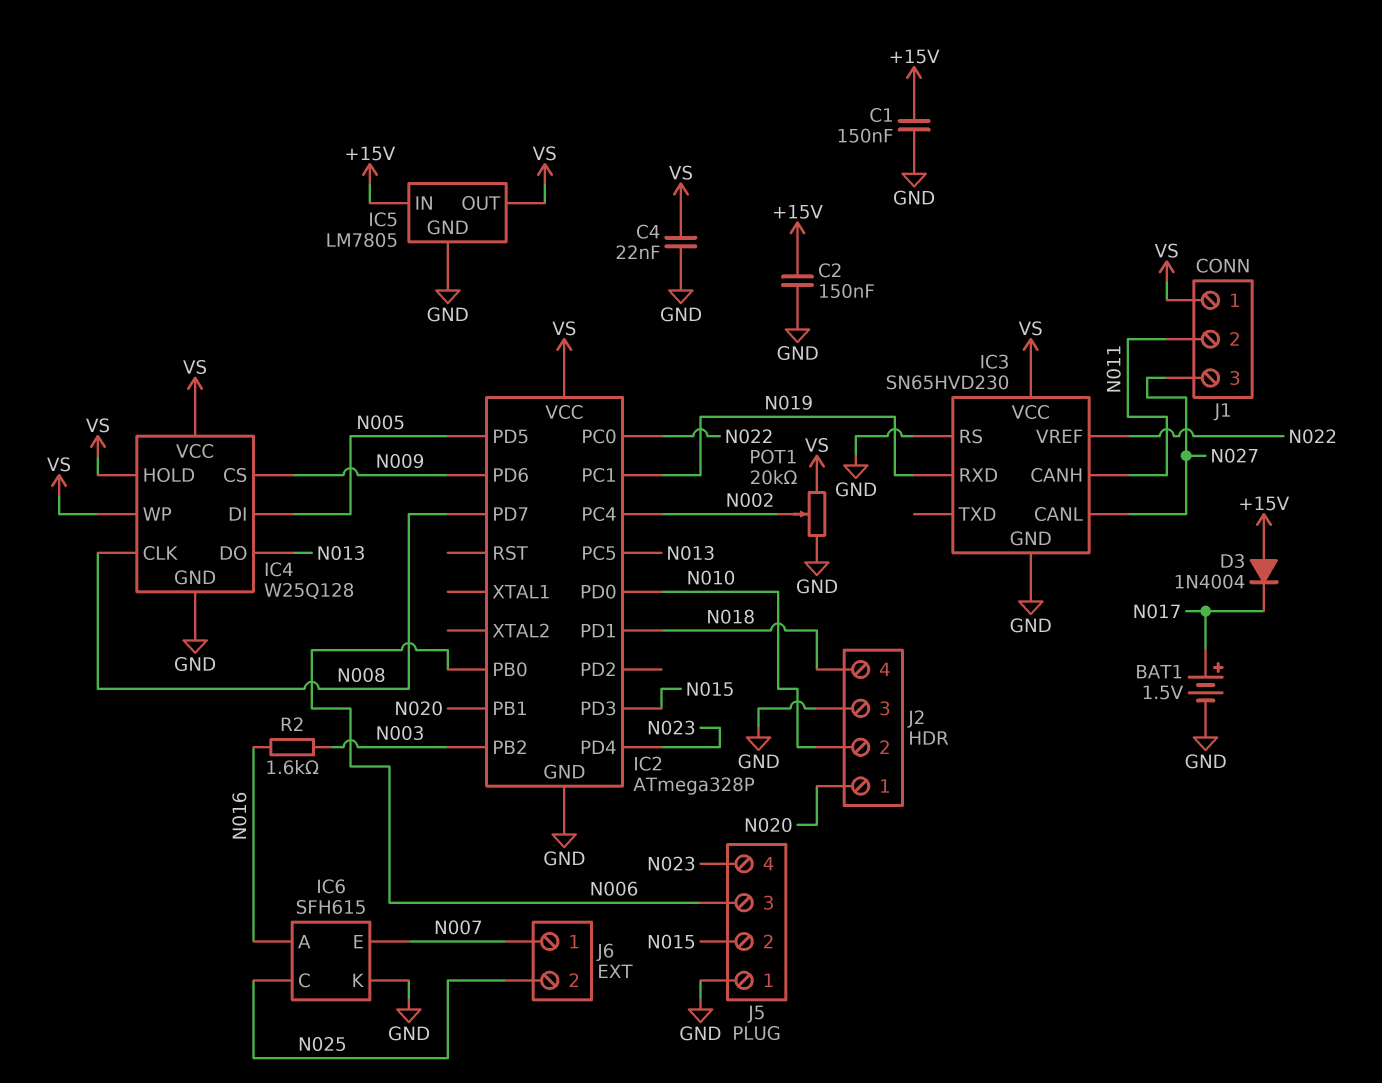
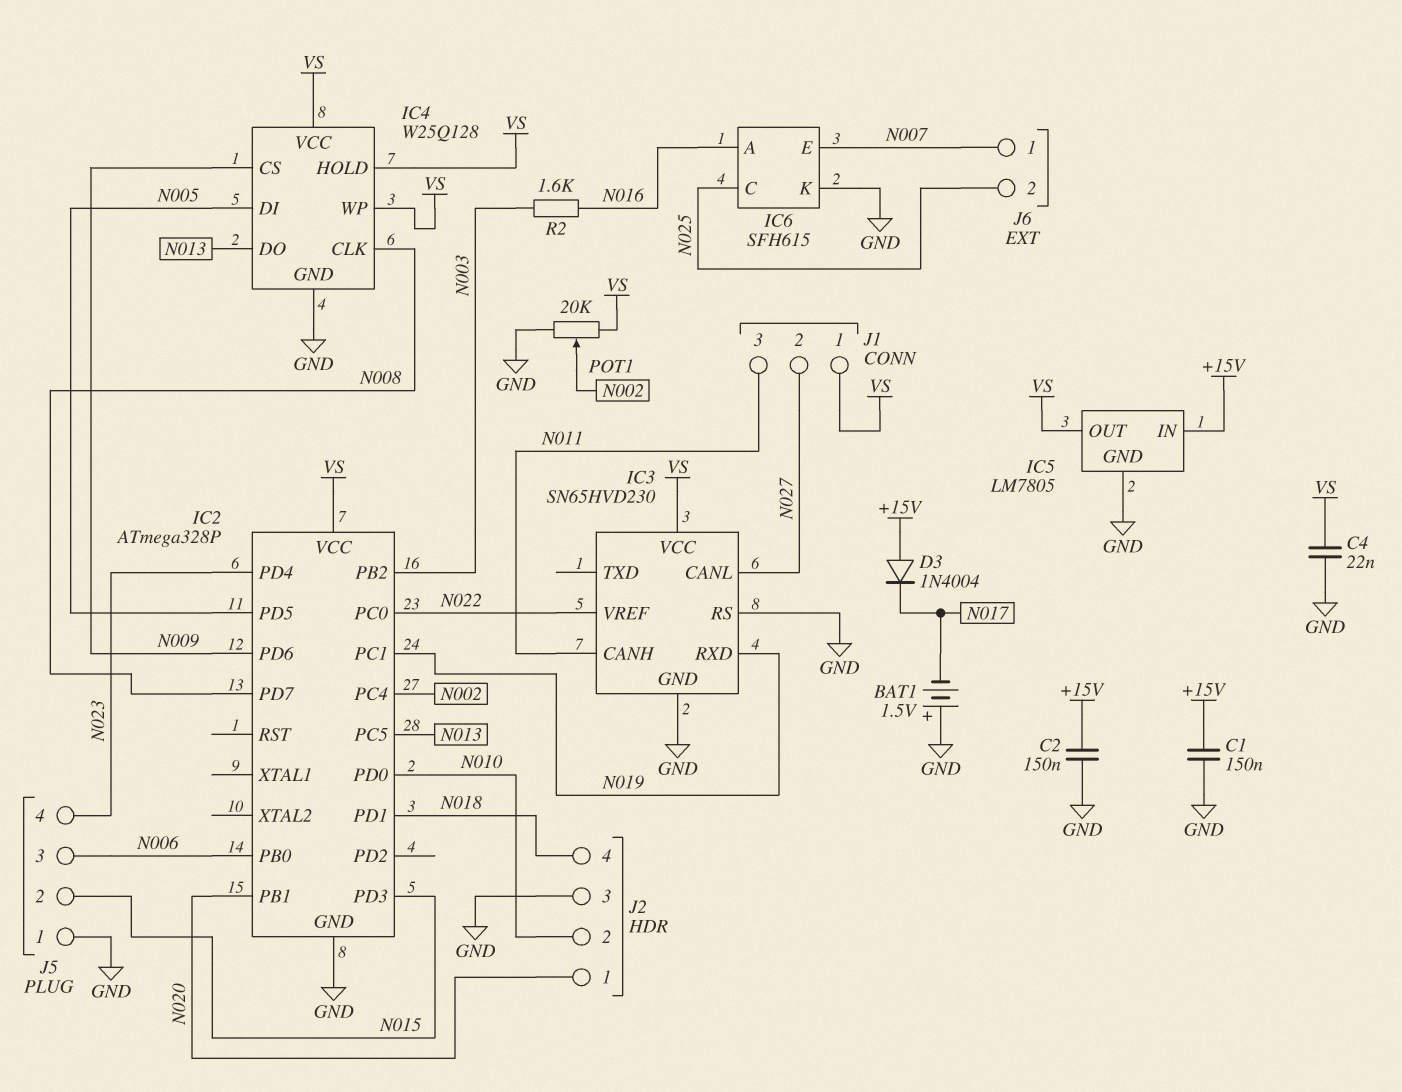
BAT1: 1.5V (plus N017, minus GND) -> 1.5V (plus GND, minus N017)
J1 pin 2: N011 -> N027
J1 pin 3: N027 -> N011

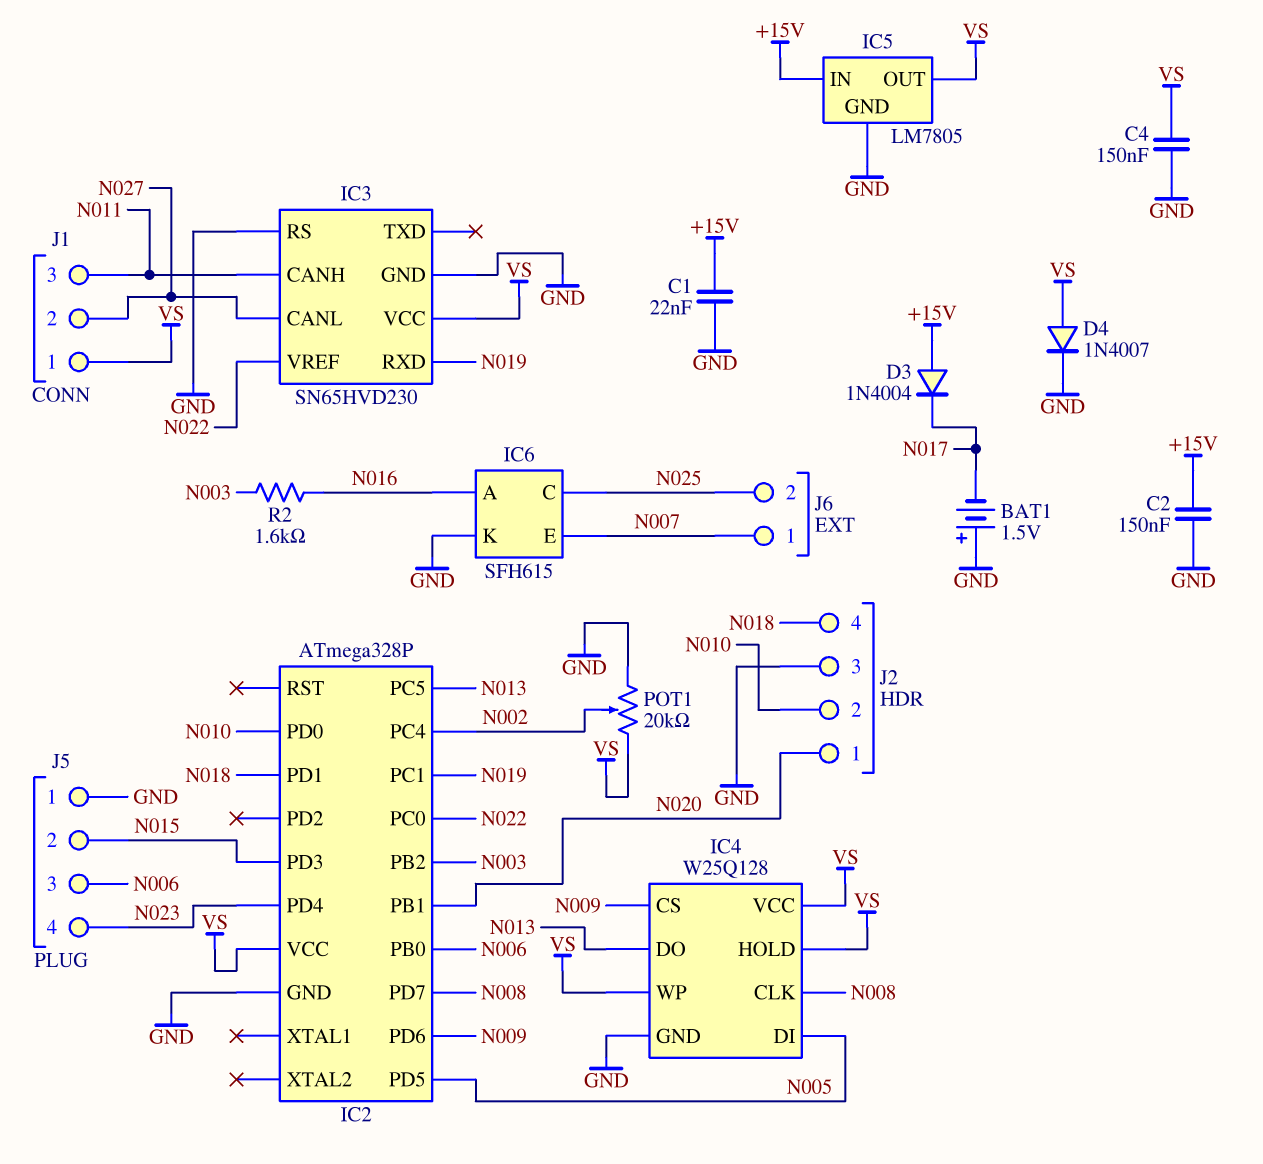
C1: 150nF (+15V, GND) -> 22nF (+15V, GND)
C4: 22nF (GND, VS) -> 150nF (GND, VS)
D4: none -> diode 1N4007 (A VS, K GND)

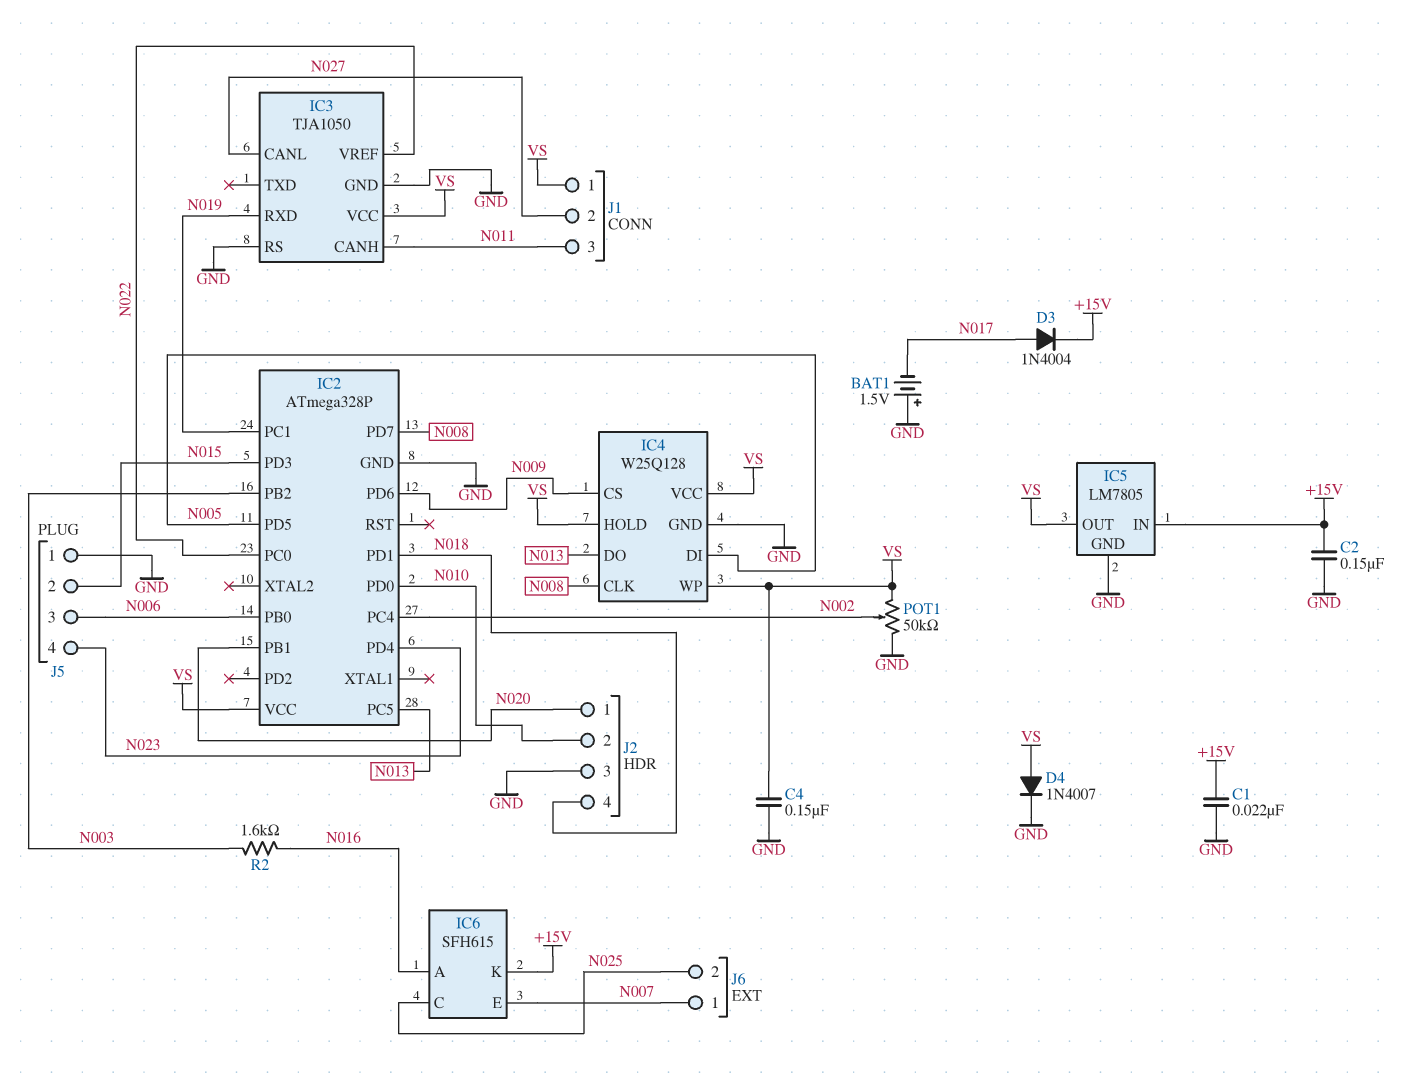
D3: diode 1N4004 (A +15V, K N017) -> diode 1N4004 (A N017, K +15V)
IC3: SN65HVD230 -> TJA1050
IC6 pin K: GND -> +15V
POT1: 20k (GND, VS, wiper N002) -> 50k (GND, VS, wiper N002)

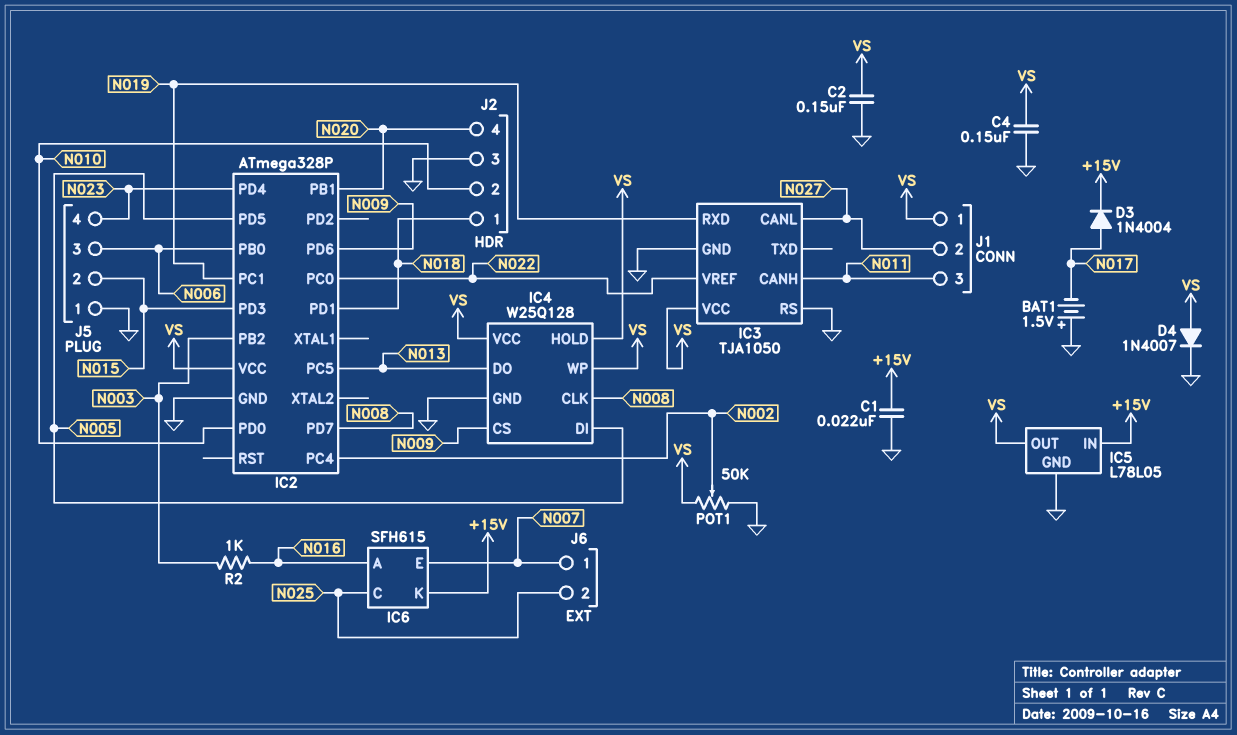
C2: 150nF (+15V, GND) -> 150nF (GND, VS)
IC5: LM7805 -> L78L05
J2 pin 1: N020 -> N018
J2 pin 4: N018 -> N020
R2: 1.6k (N003, N016) -> 1k (N003, N016)

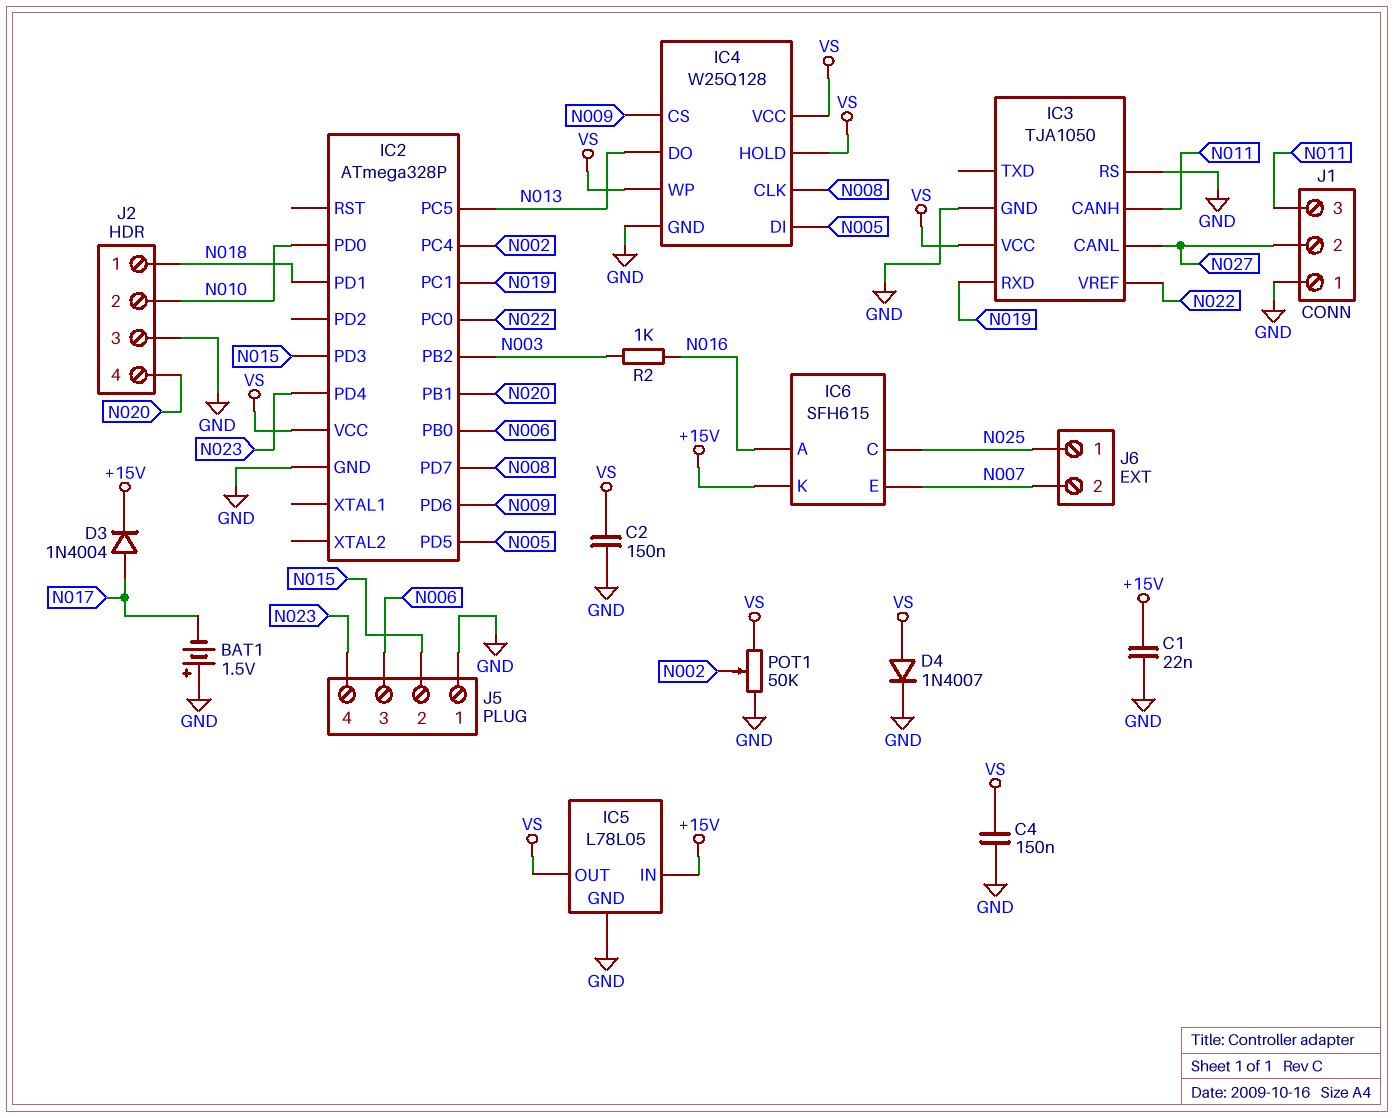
J1 pin 1: VS -> GND
J6 pin 1: N007 -> N025
J6 pin 2: N025 -> N007

